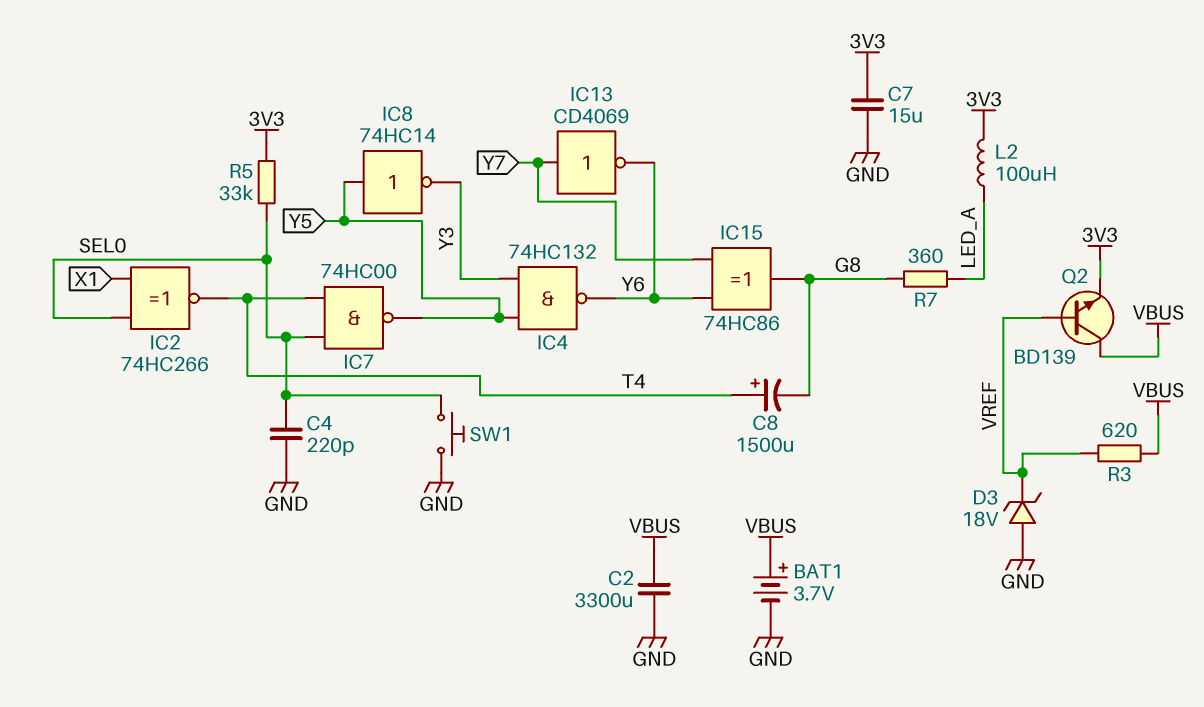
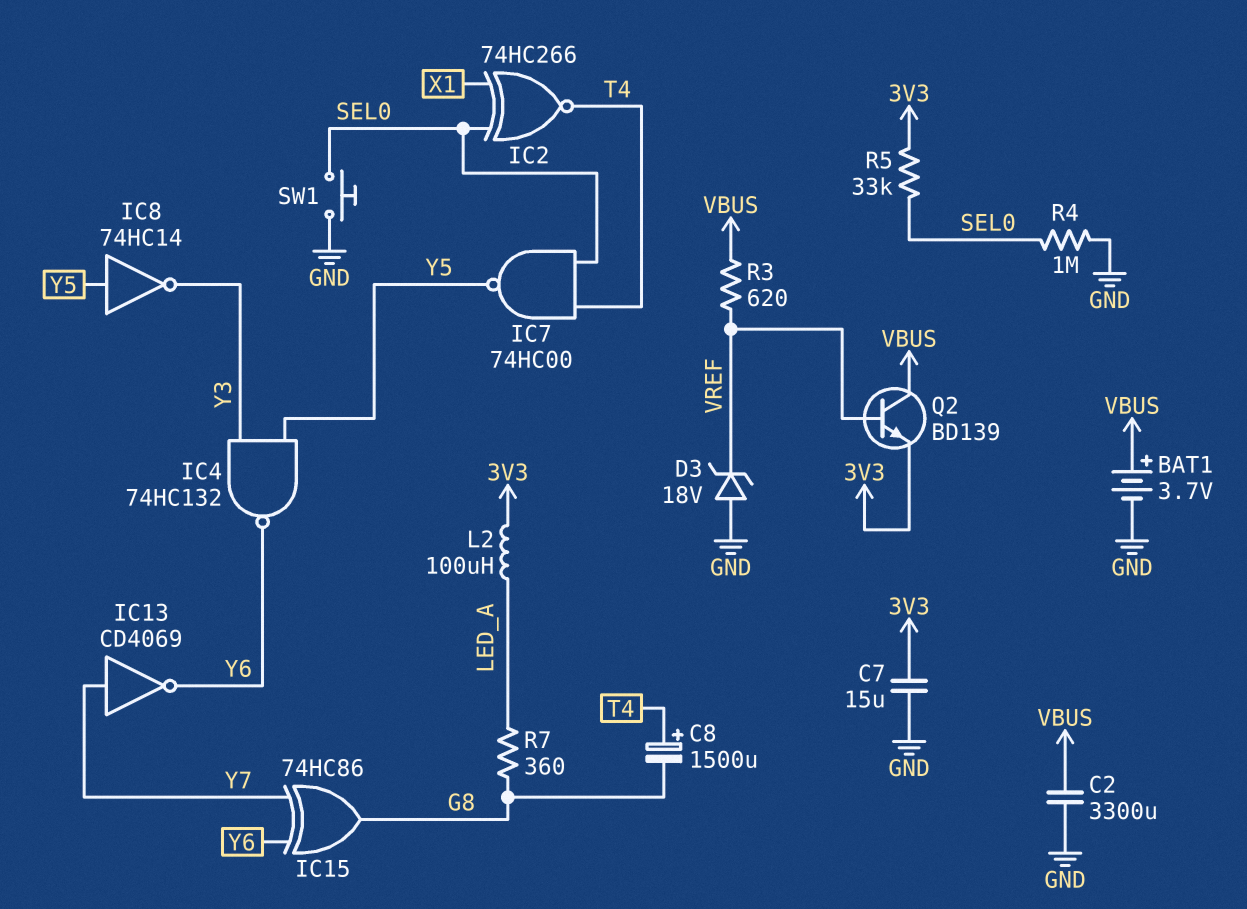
C4: 220pF (GND, SEL0) -> none
R4: none -> 1M (GND, SEL0)

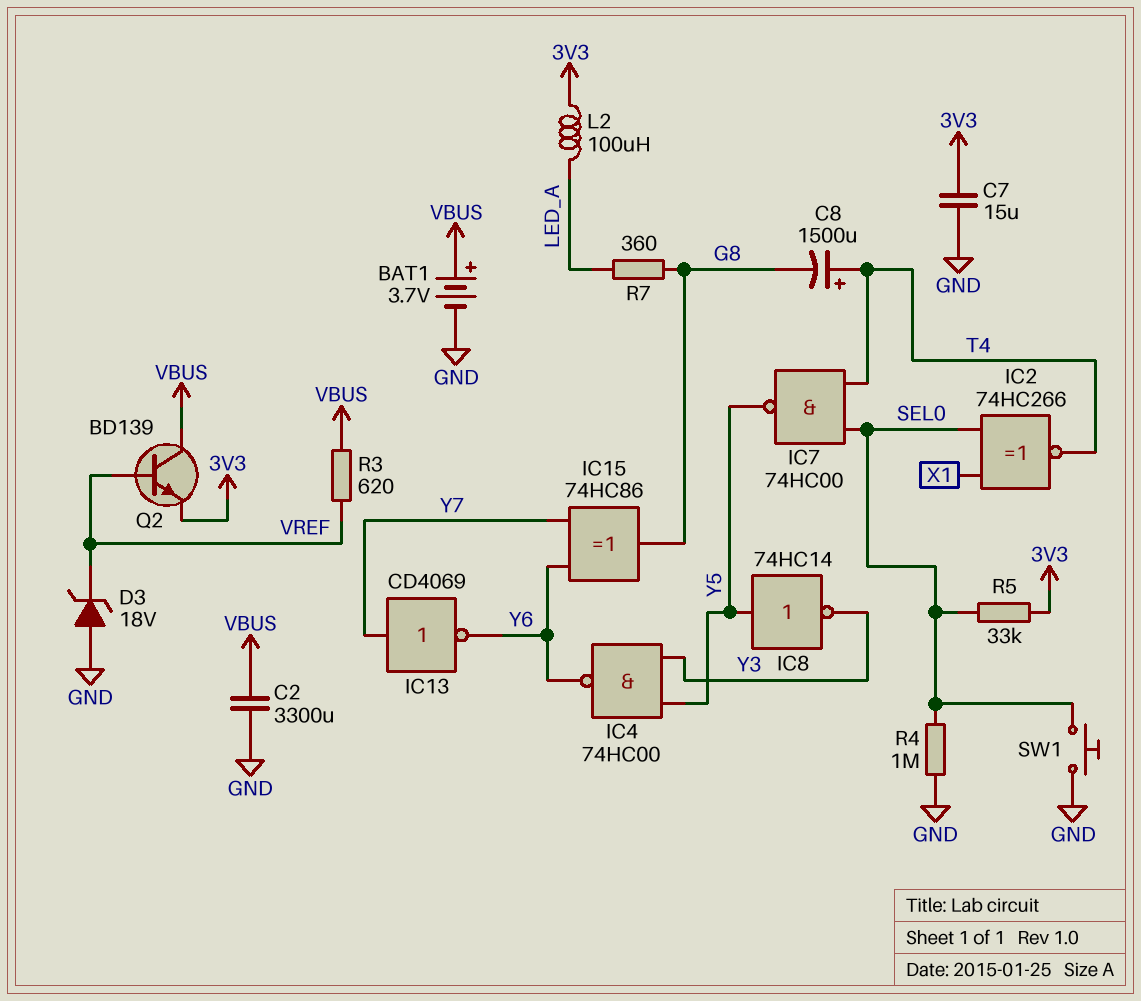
IC4: NAND 74HC132 (in Y3, in Y5, out Y6) -> NAND 74HC00 (in Y3, in Y5, out Y6)

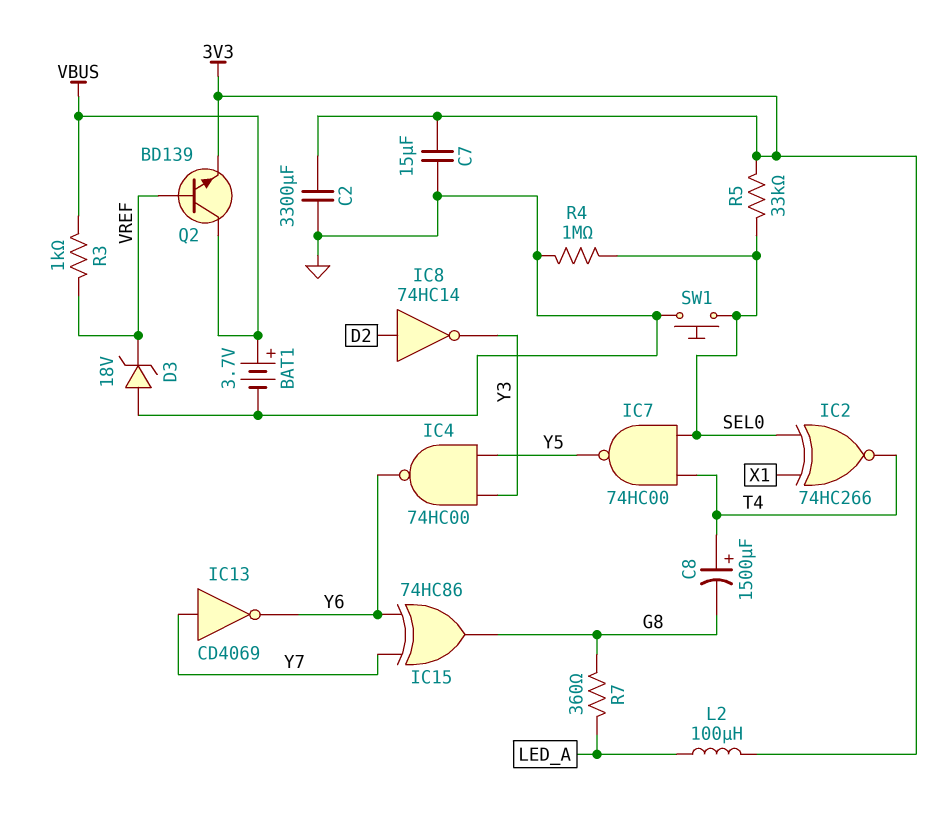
C2: 3300uF (GND, VBUS) -> 3300uF (3V3, GND)
IC8: NOT 74HC14 (in Y5, out Y3) -> NOT 74HC14 (in D2, out Y3)
R3: 620 (VBUS, VREF) -> 1k (VBUS, VREF)

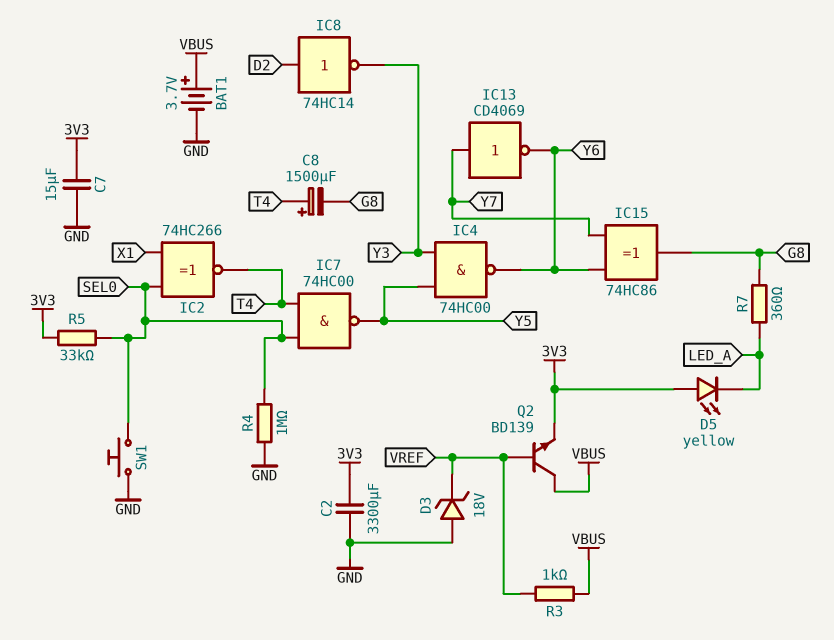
D5: none -> LED yellow (A 3V3, K LED_A)
L2: 100uH (3V3, LED_A) -> none

